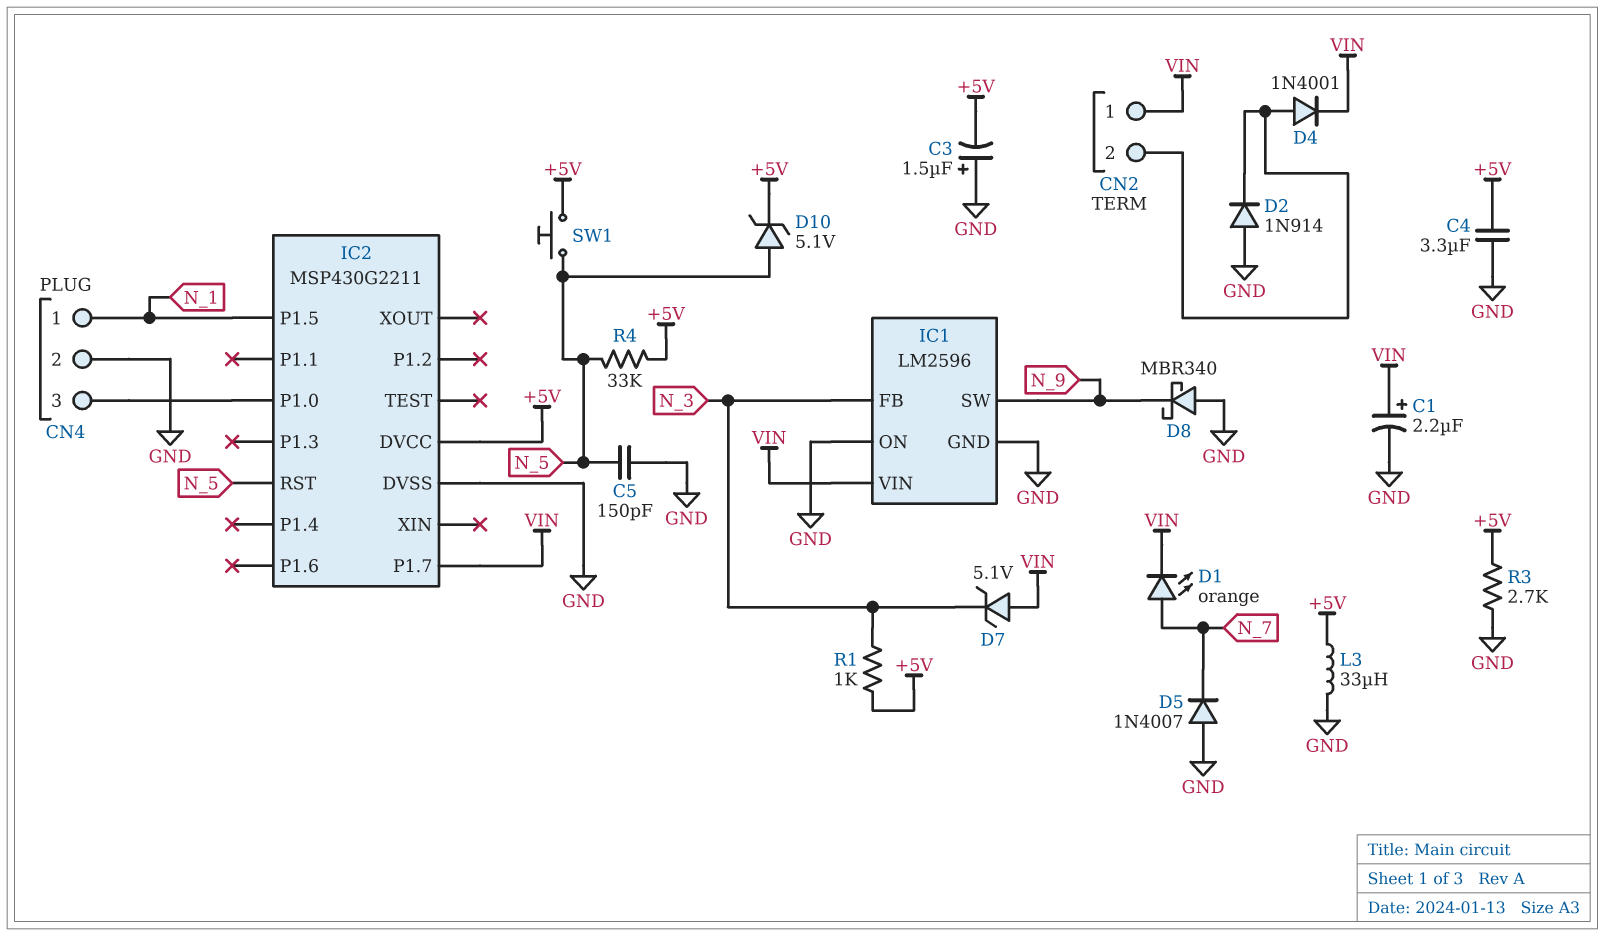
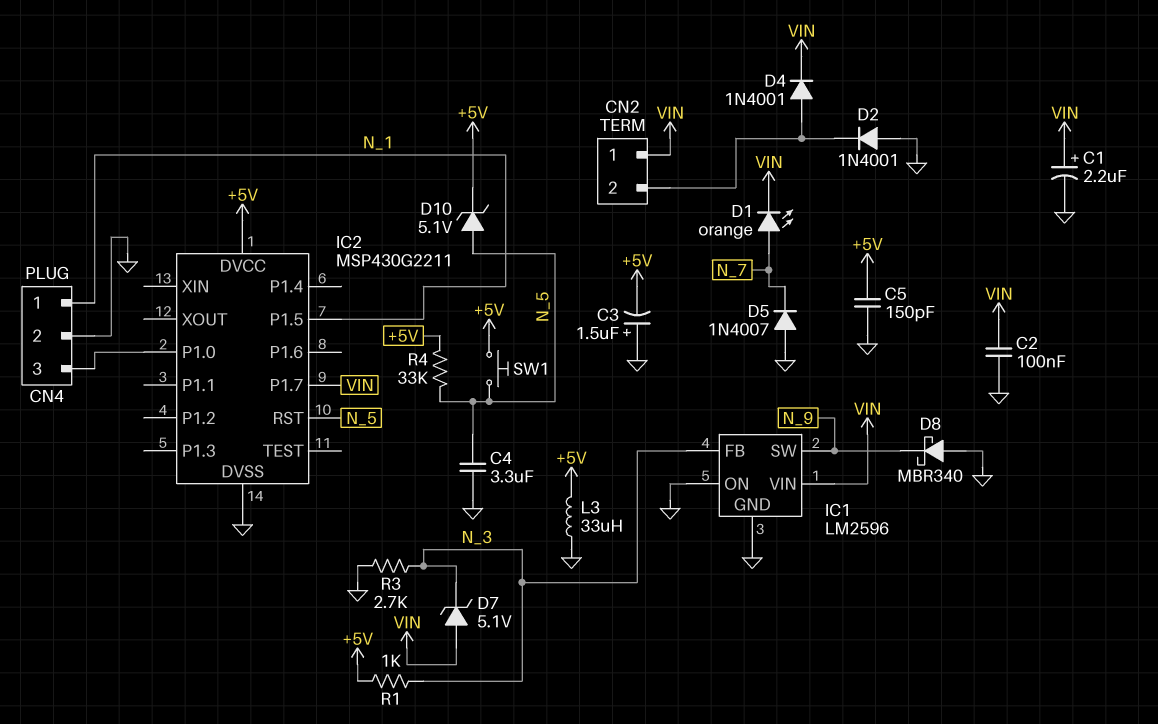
C2: none -> 100nF (GND, VIN)
C4: 3.3uF (+5V, GND) -> 3.3uF (GND, N_5)
C5: 150pF (GND, N_5) -> 150pF (+5V, GND)
D2: diode 1N914 (A GND, K CN2/2) -> diode 1N4001 (A GND, K CN2/2)
R3: 2.7k (+5V, GND) -> 2.7k (GND, N_3)

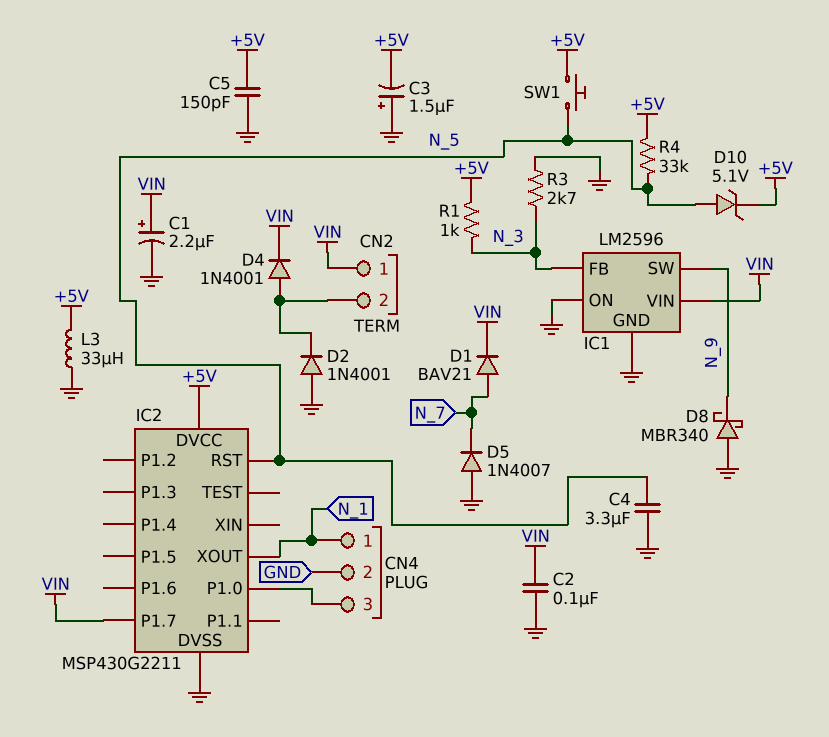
D1: LED orange (A N_7, K VIN) -> diode BAV21 (A N_7, K VIN)
D7: zener 5.1V (A VIN, K N_3) -> none
IC2 pin P1.5: N_1 -> none
IC2 pin XOUT: none -> N_1

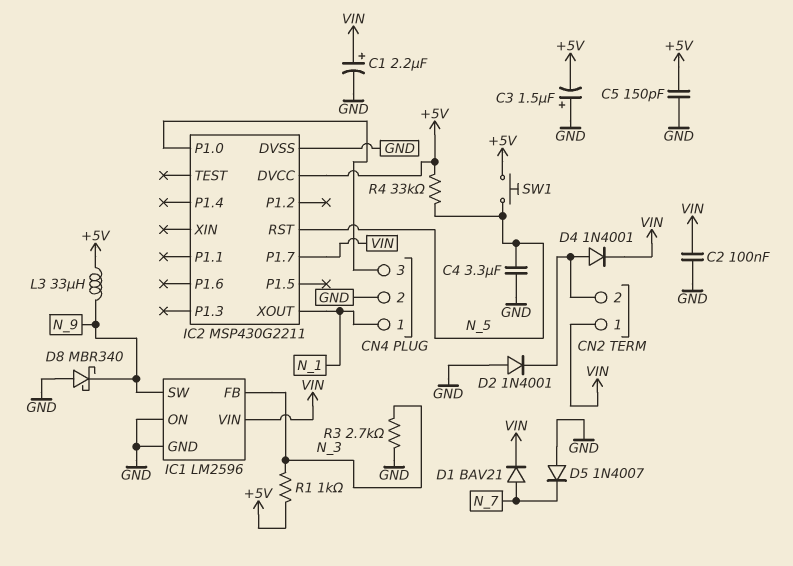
D10: zener 5.1V (A N_5, K +5V) -> none
L3: 33uH (+5V, GND) -> 33uH (+5V, N_9)

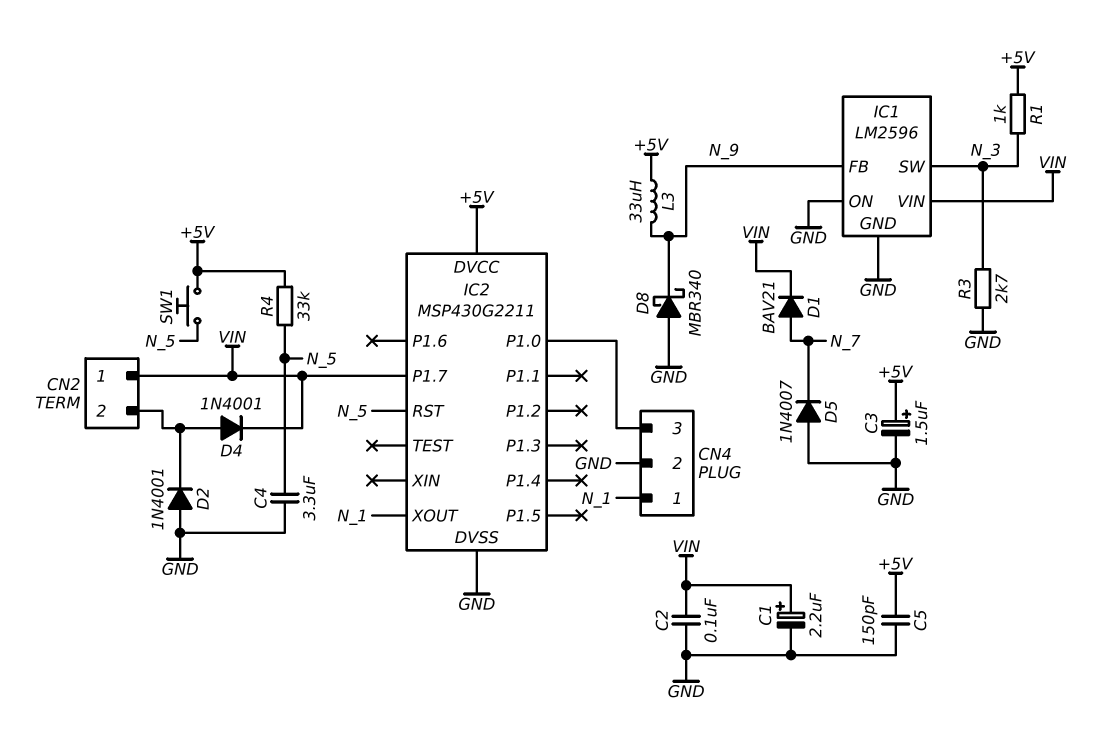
C3: 1.5uF (plus GND, minus +5V) -> 1.5uF (plus +5V, minus GND)
IC1 pin FB: N_3 -> N_9
IC1 pin SW: N_9 -> N_3

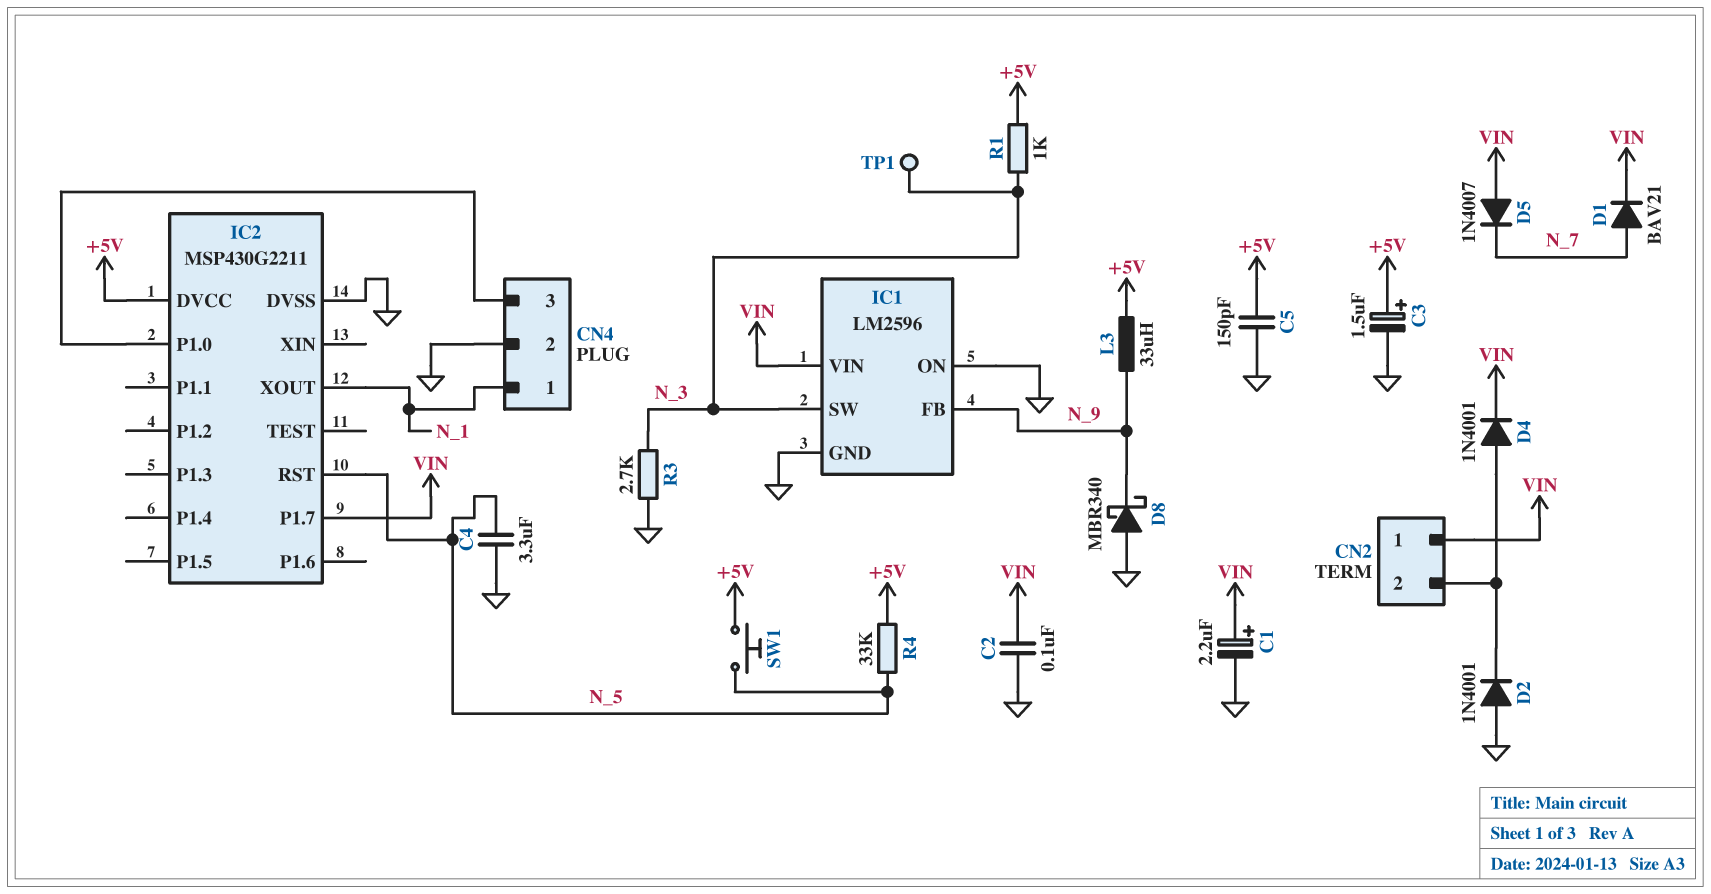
D5: diode 1N4007 (A GND, K N_7) -> diode 1N4007 (A VIN, K N_7)
TP1: none -> test point (N_3)

